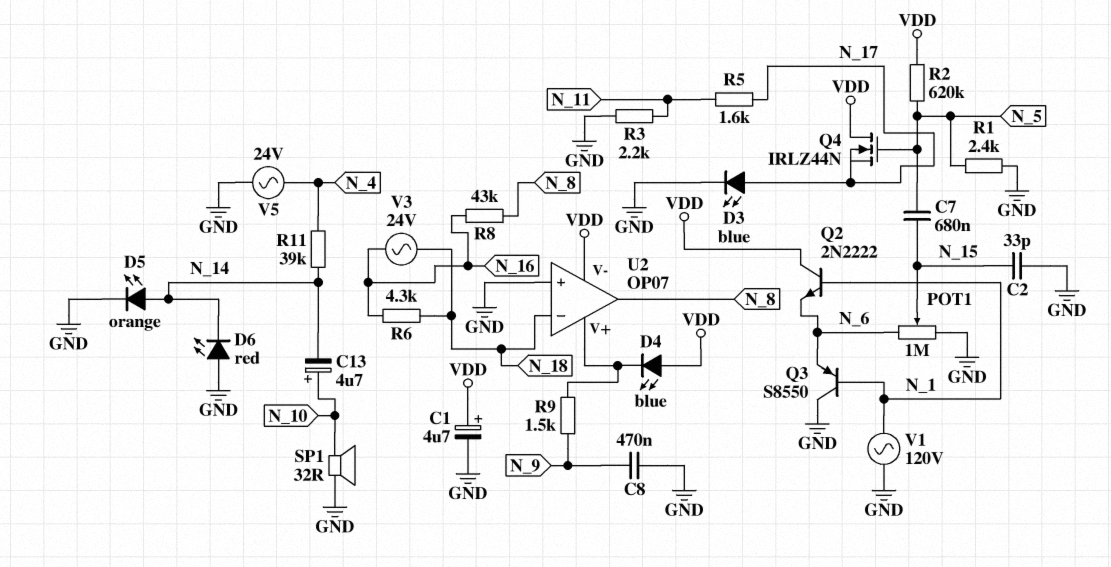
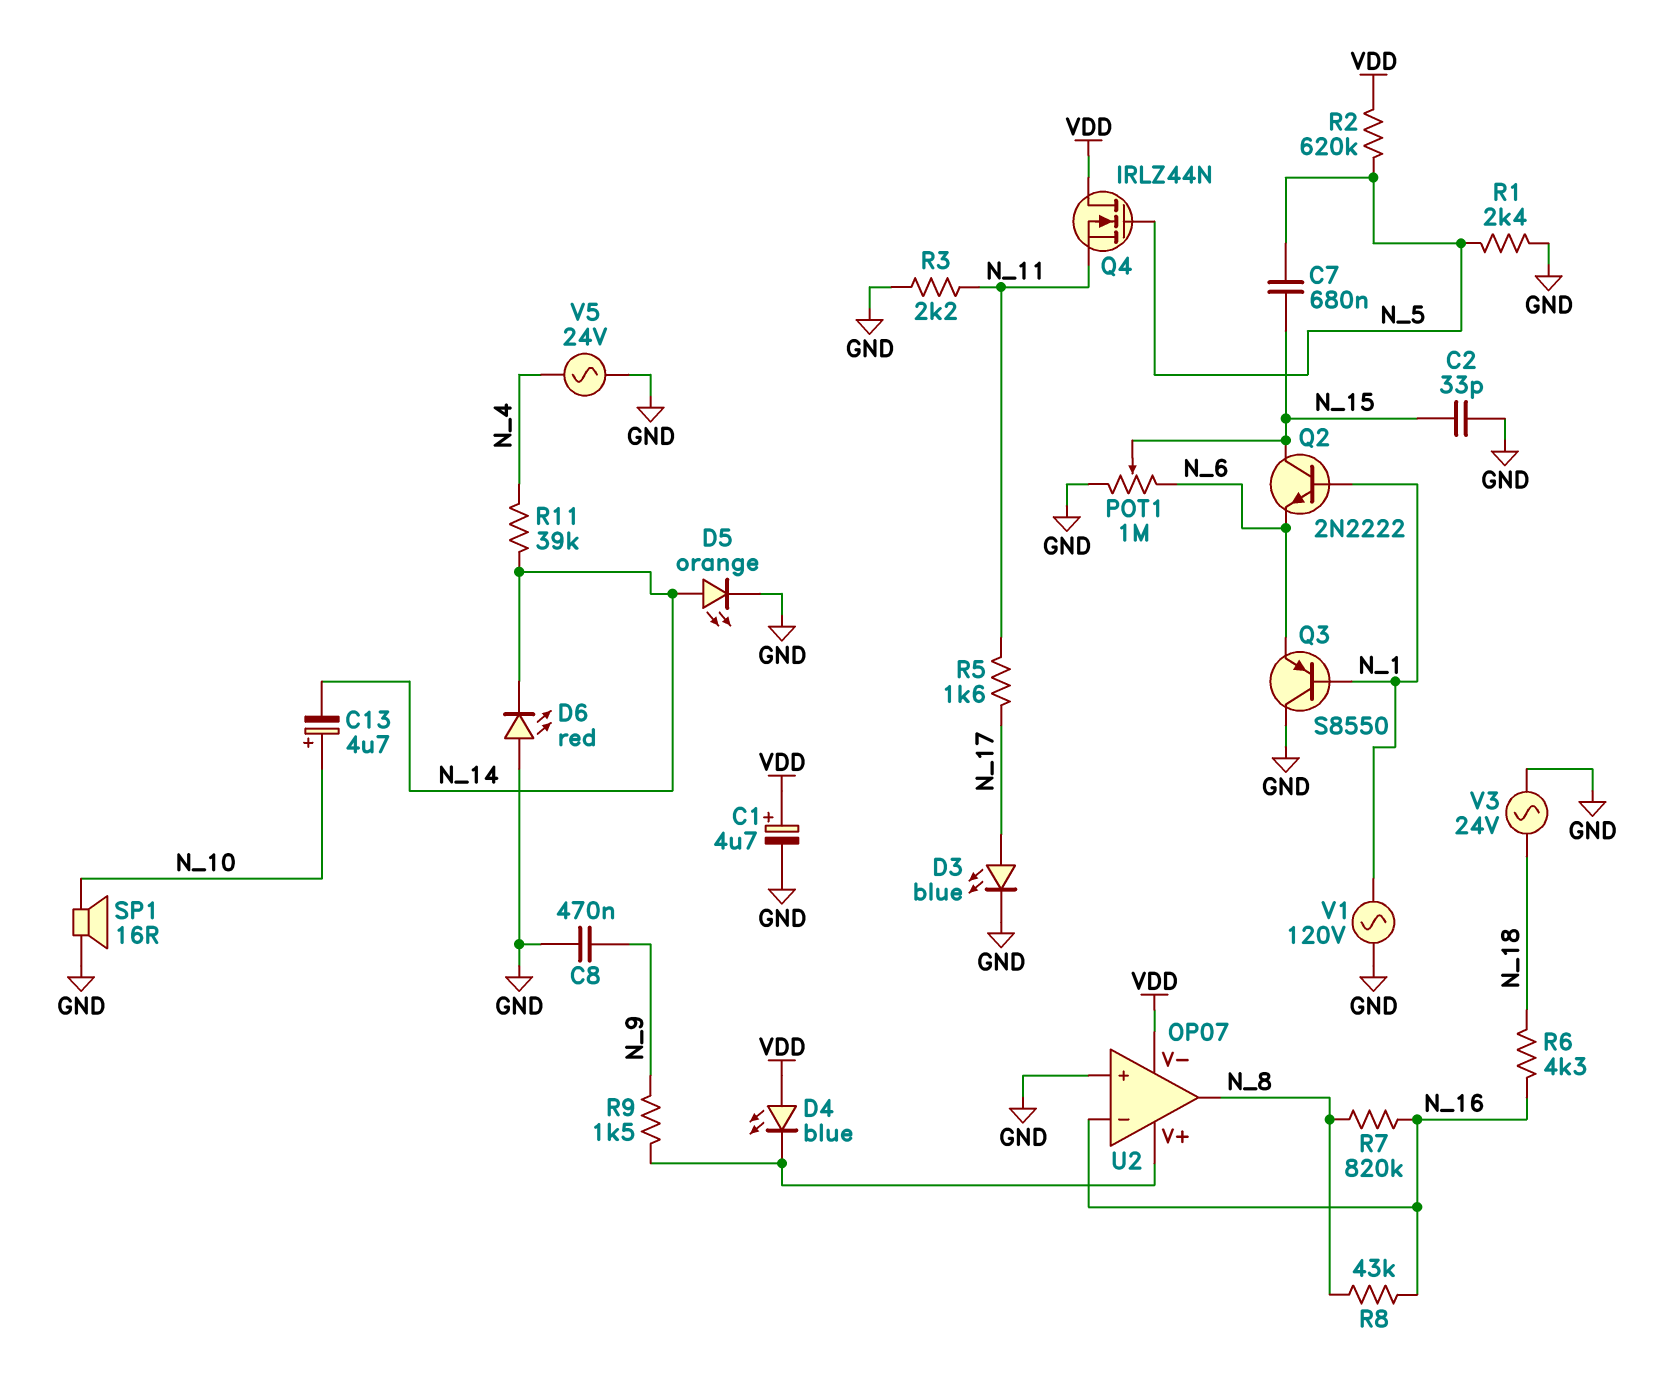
Q2: NPN 2N2222 (B N_1, C VDD, E N_6) -> NPN 2N2222 (B N_1, C N_15, E N_6)
Q4: NMOS IRLZ44N (G N_5, D VDD, S N_17) -> NMOS IRLZ44N (G N_5, D VDD, S N_11)
R7: none -> 820k (N_8, N_16)
SP1: speaker 32R (GND, N_10) -> speaker 16R (GND, N_10)
U2 pin in-: N_18 -> N_16
V3: AC 24V (N_16, N_18) -> AC 24V (GND, N_18)

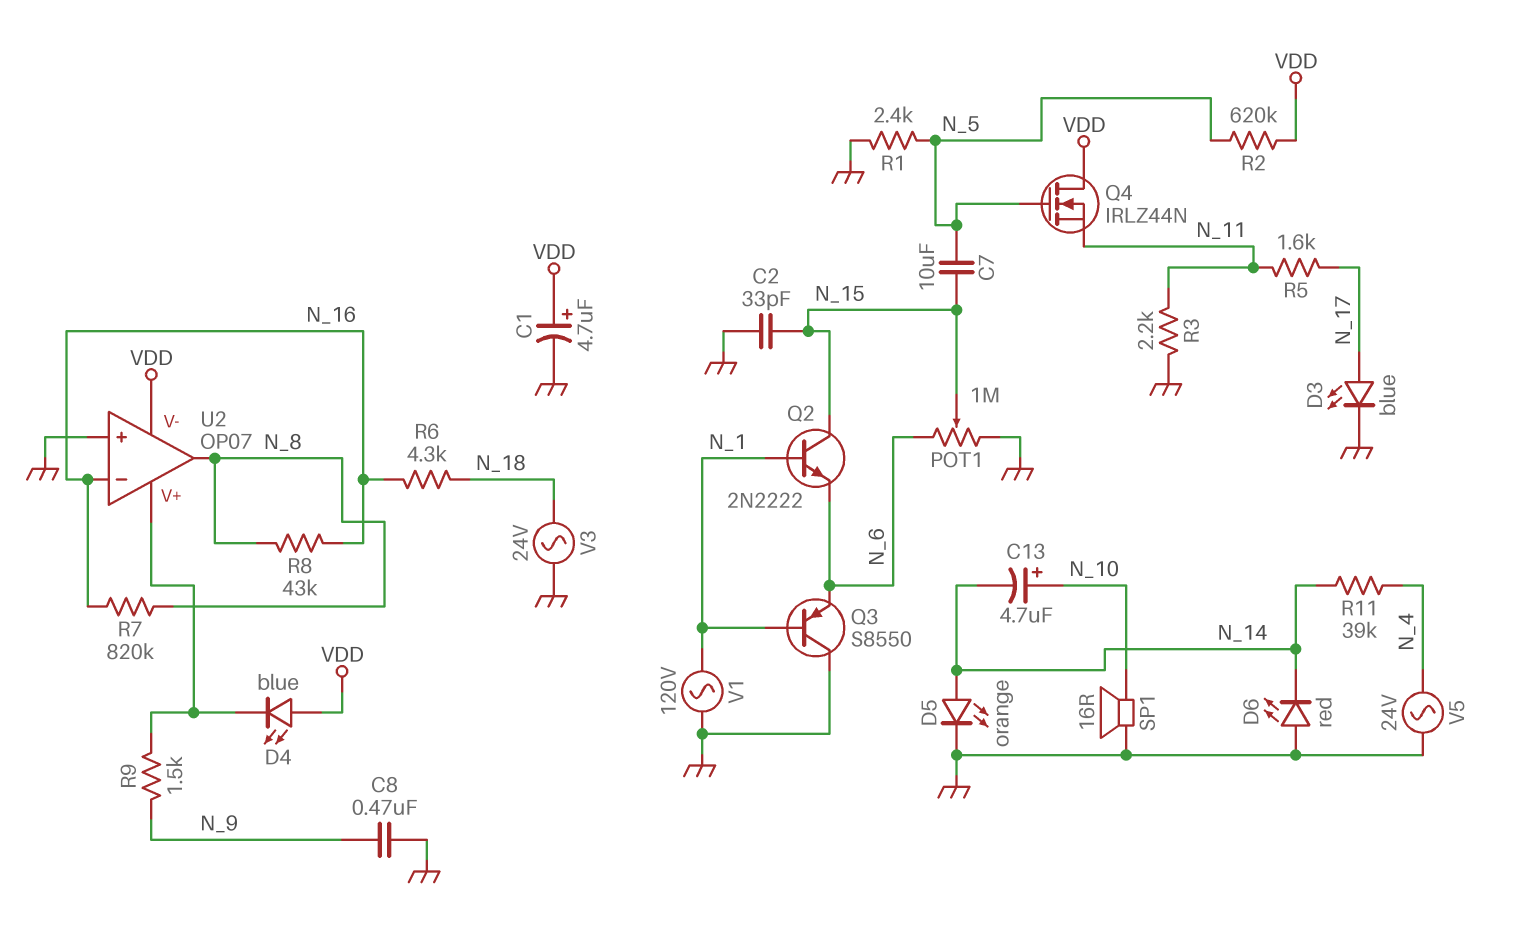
C7: 680nF (N_5, N_15) -> 10uF (N_5, N_15)

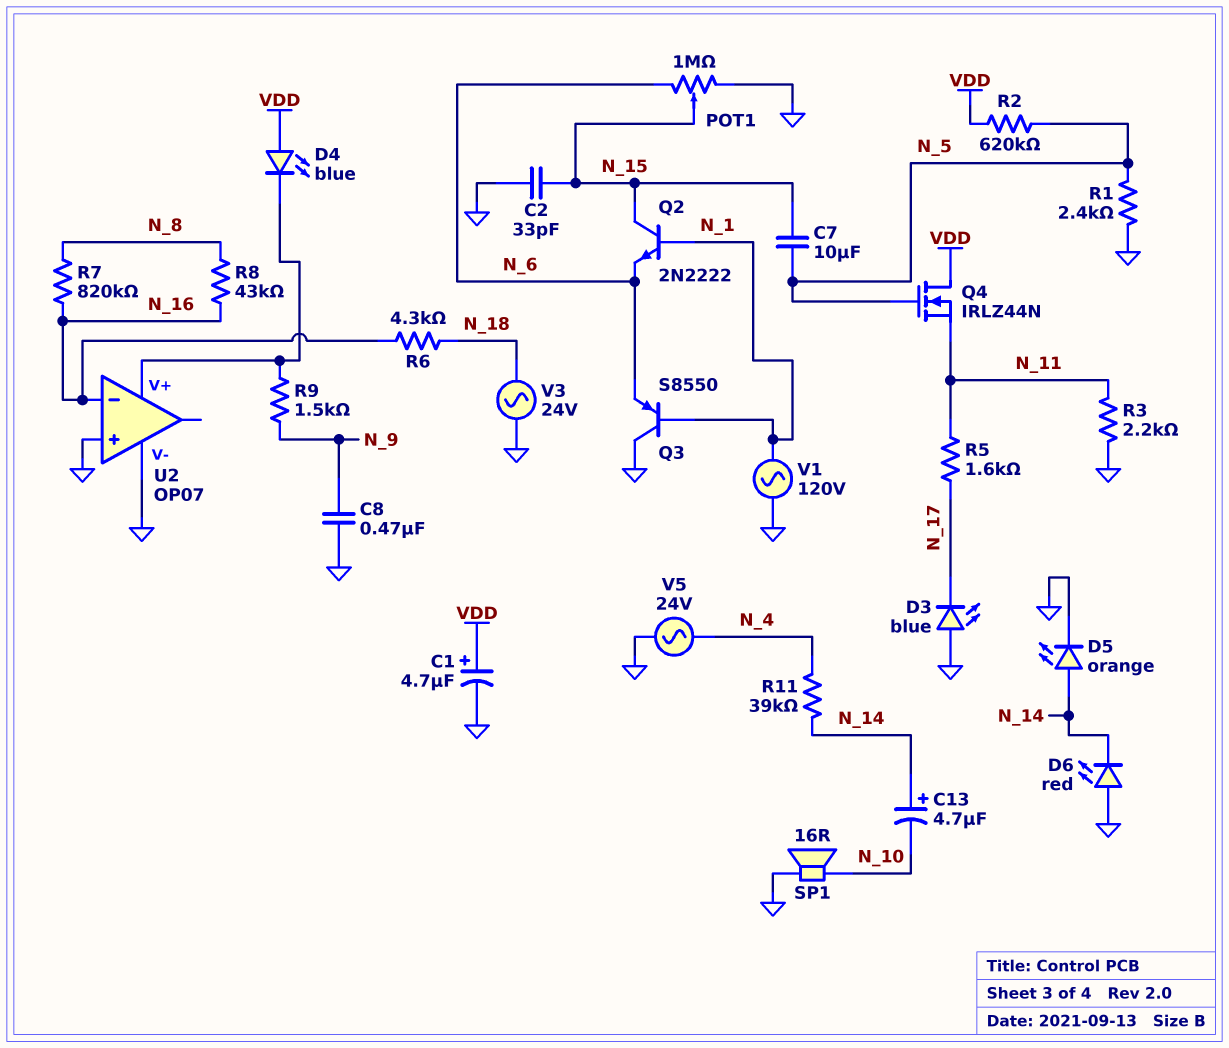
C13: 4.7uF (plus N_10, minus N_14) -> 4.7uF (plus N_14, minus N_10)
D3: LED blue (A N_17, K GND) -> LED blue (A GND, K N_17)
U2 pin V-: VDD -> GND
U2 pin out: N_8 -> none

